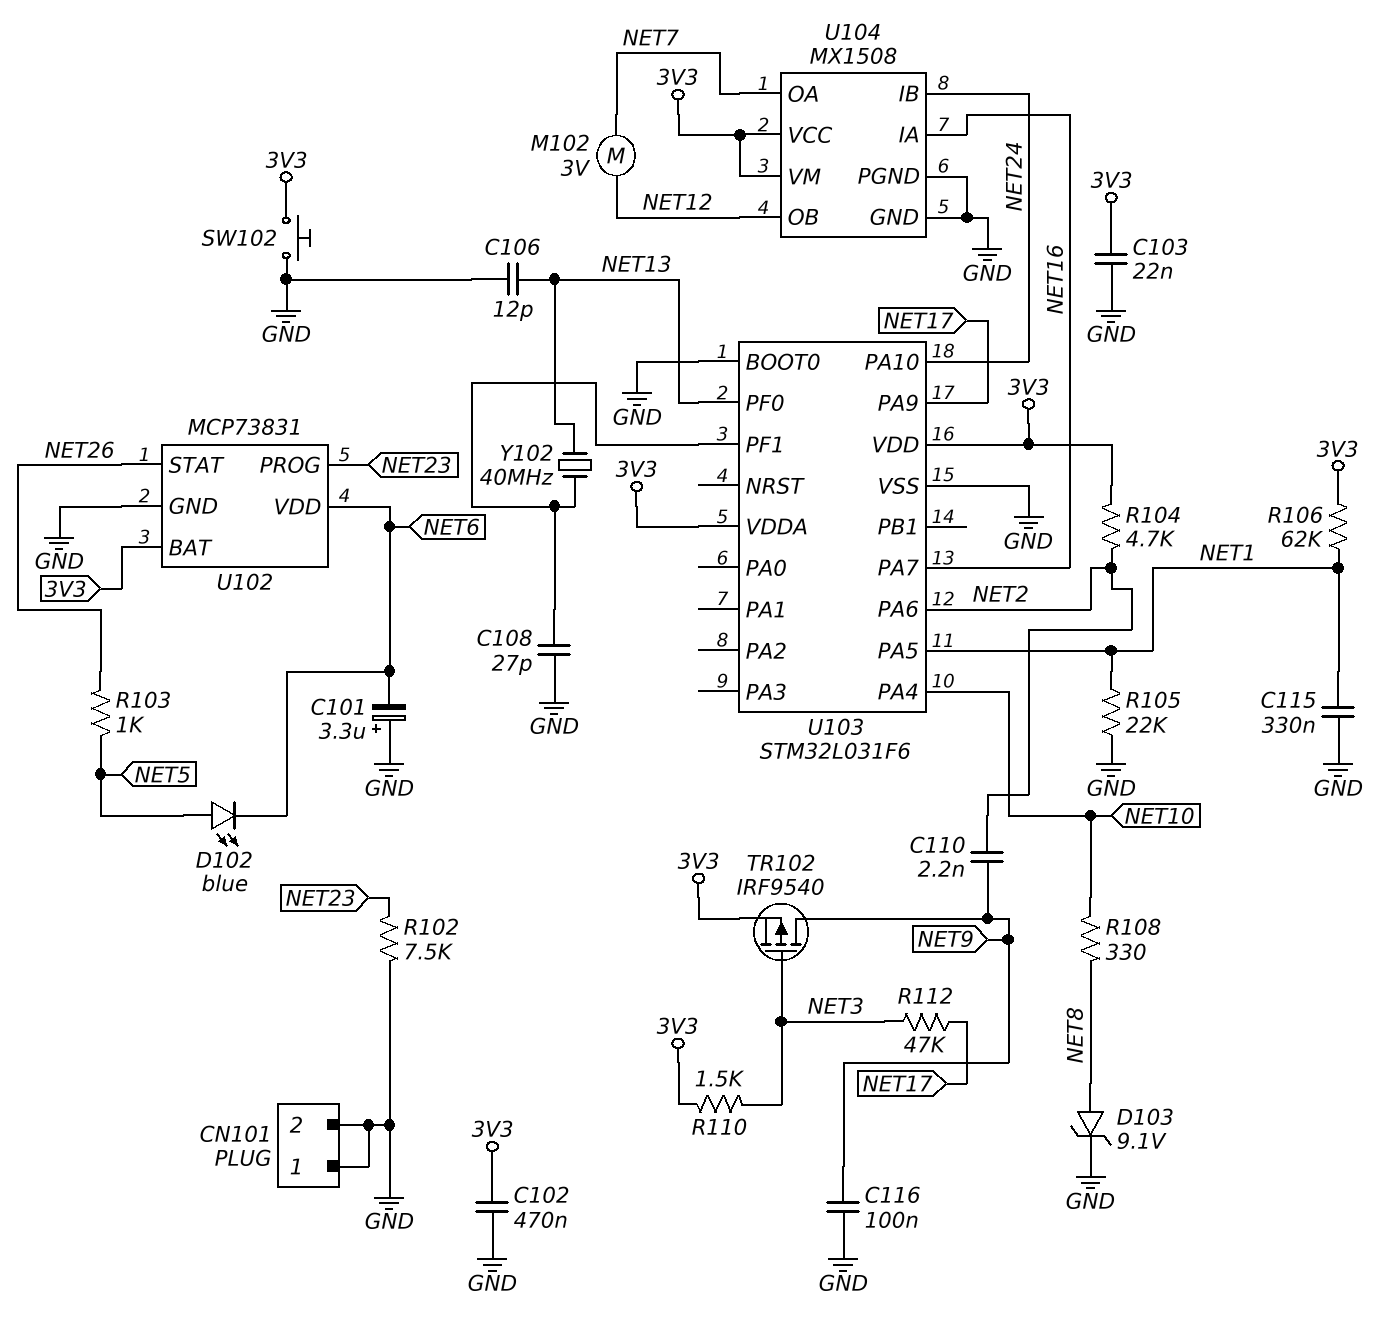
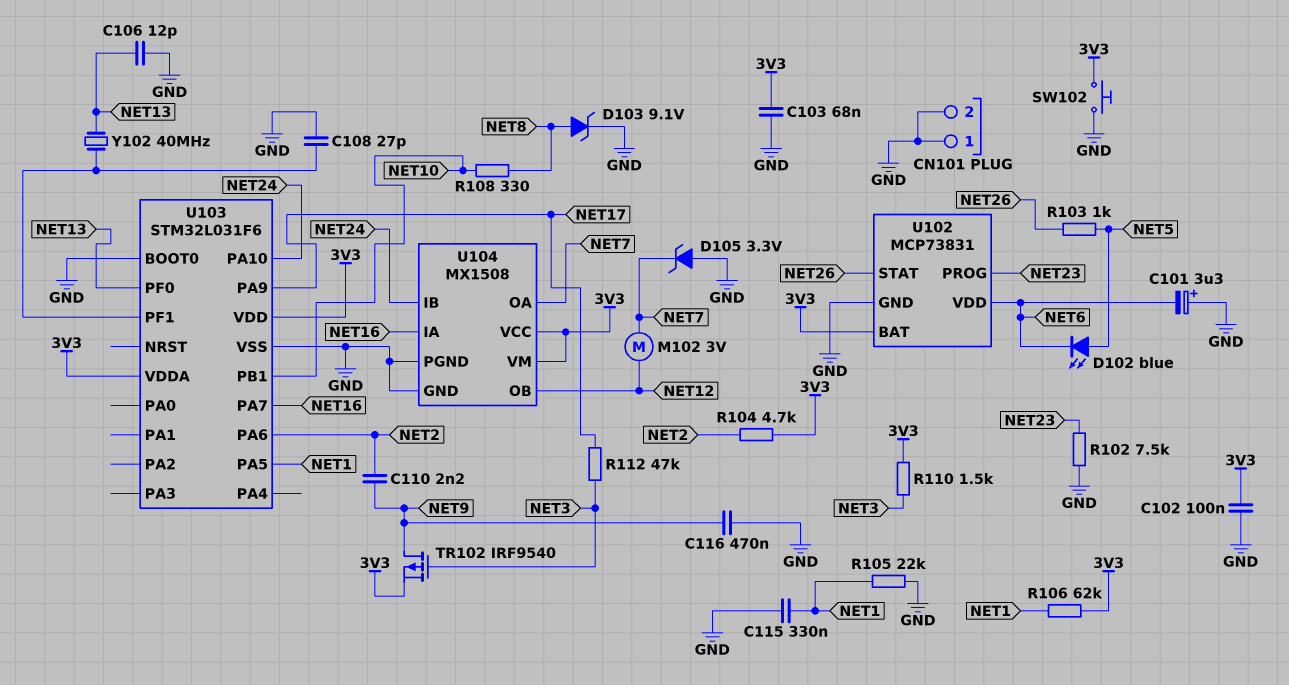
C102: 470nF (3V3, GND) -> 100nF (3V3, GND)
C103: 22nF (3V3, GND) -> 68nF (3V3, GND)
C116: 100nF (GND, NET9) -> 470nF (GND, NET9)
D105: none -> zener 3.3V (A GND, K NET7)
U103 pin PA4: NET10 -> none
U103 pin PB1: none -> NET10

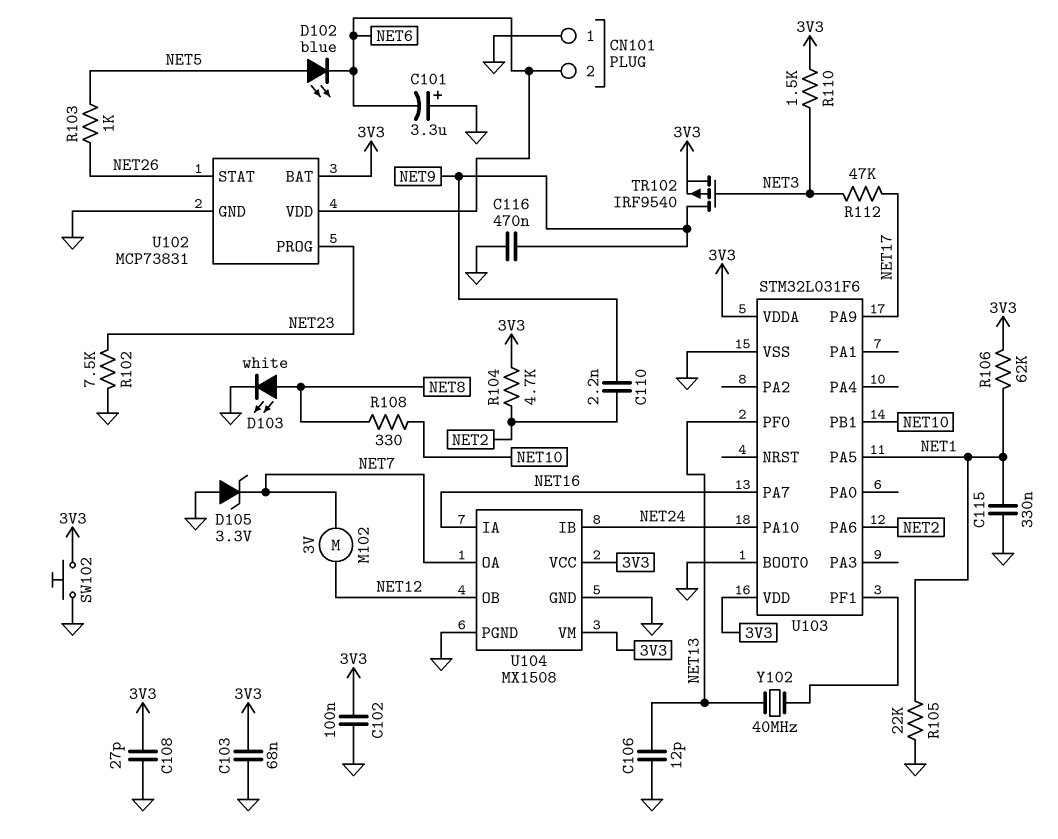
C108: 27pF (GND, U103/PF1) -> 27pF (3V3, GND)
CN101 pin 2: GND -> NET6
D103: zener 9.1V (A NET8, K GND) -> LED white (A NET8, K GND)

